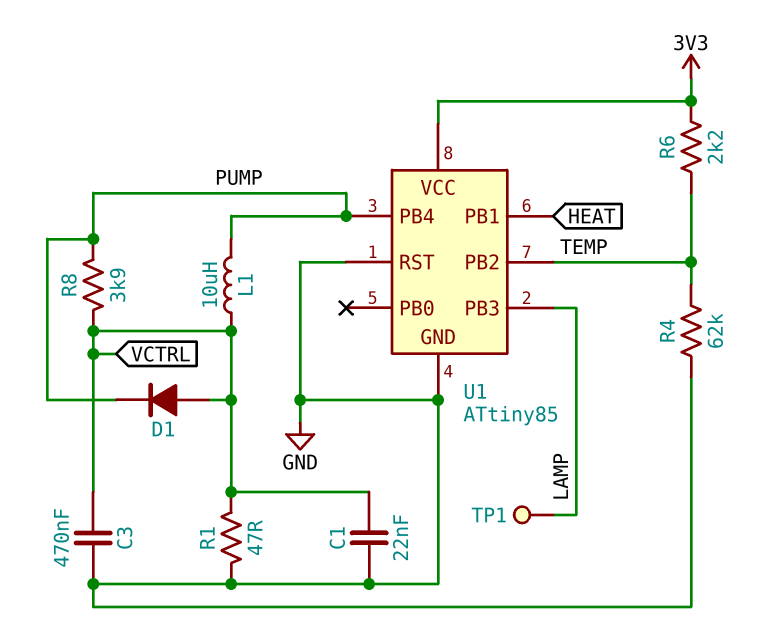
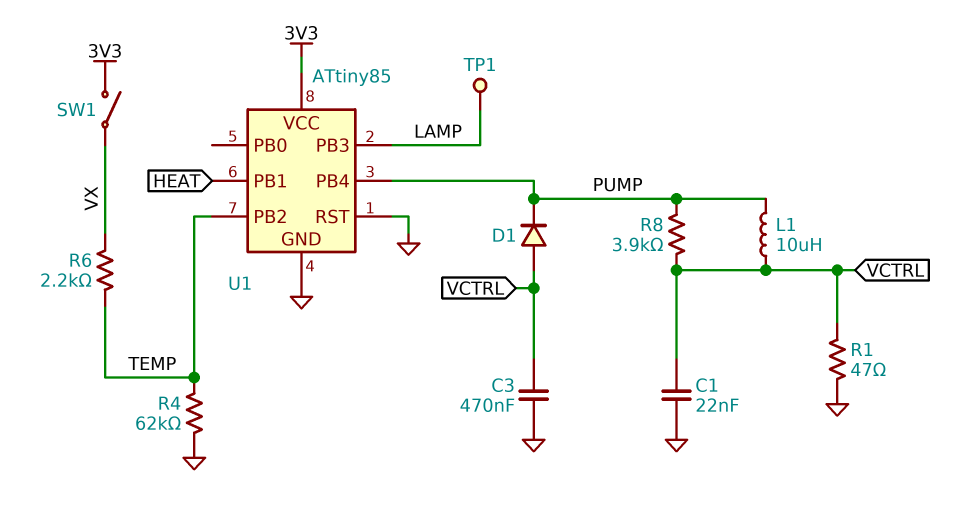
R6: 2.2k (3V3, TEMP) -> 2.2k (TEMP, VX)
SW1: none -> switch (3V3, VX)

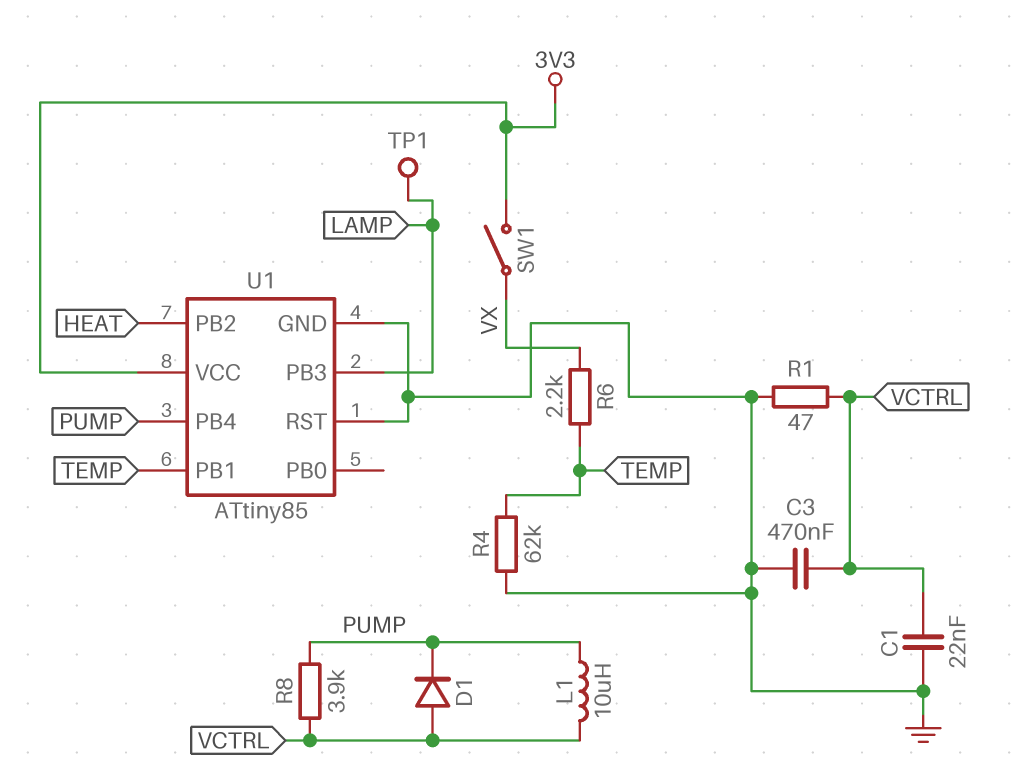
U1 pin PB1: HEAT -> TEMP
U1 pin PB2: TEMP -> HEAT

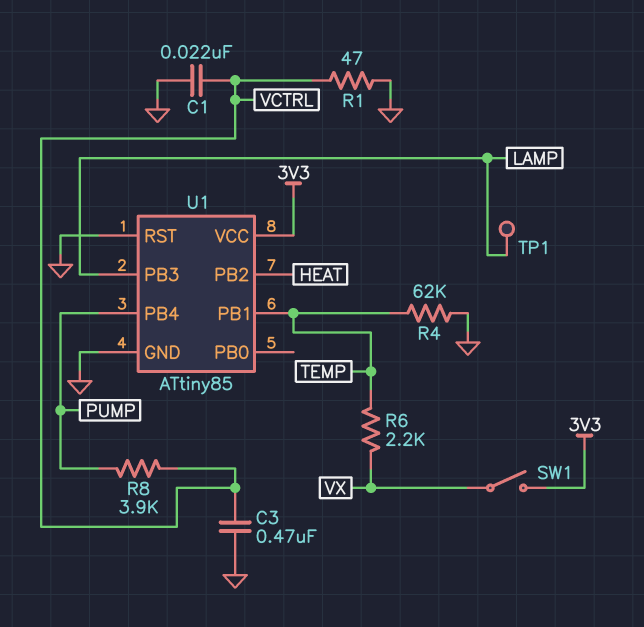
D1: diode (A VCTRL, K PUMP) -> none
L1: 10uH (PUMP, VCTRL) -> none

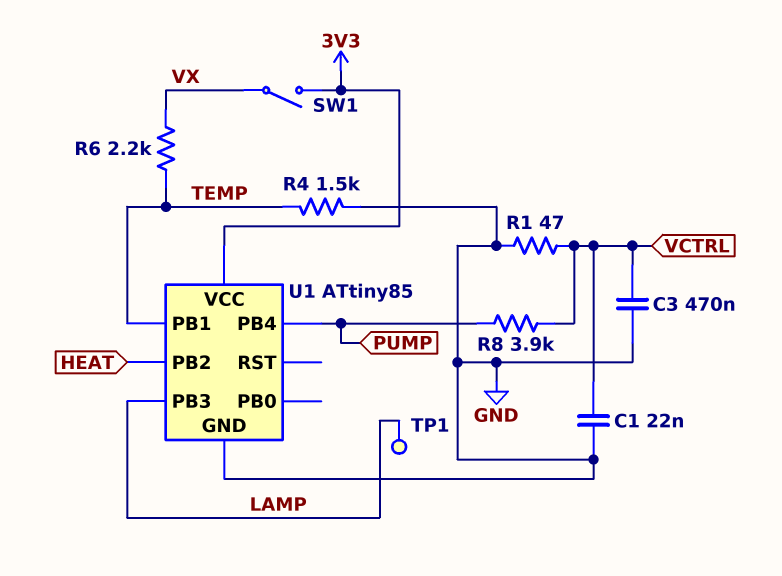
R4: 62k (GND, TEMP) -> 1.5k (GND, TEMP)
U1 pin RST: GND -> none

